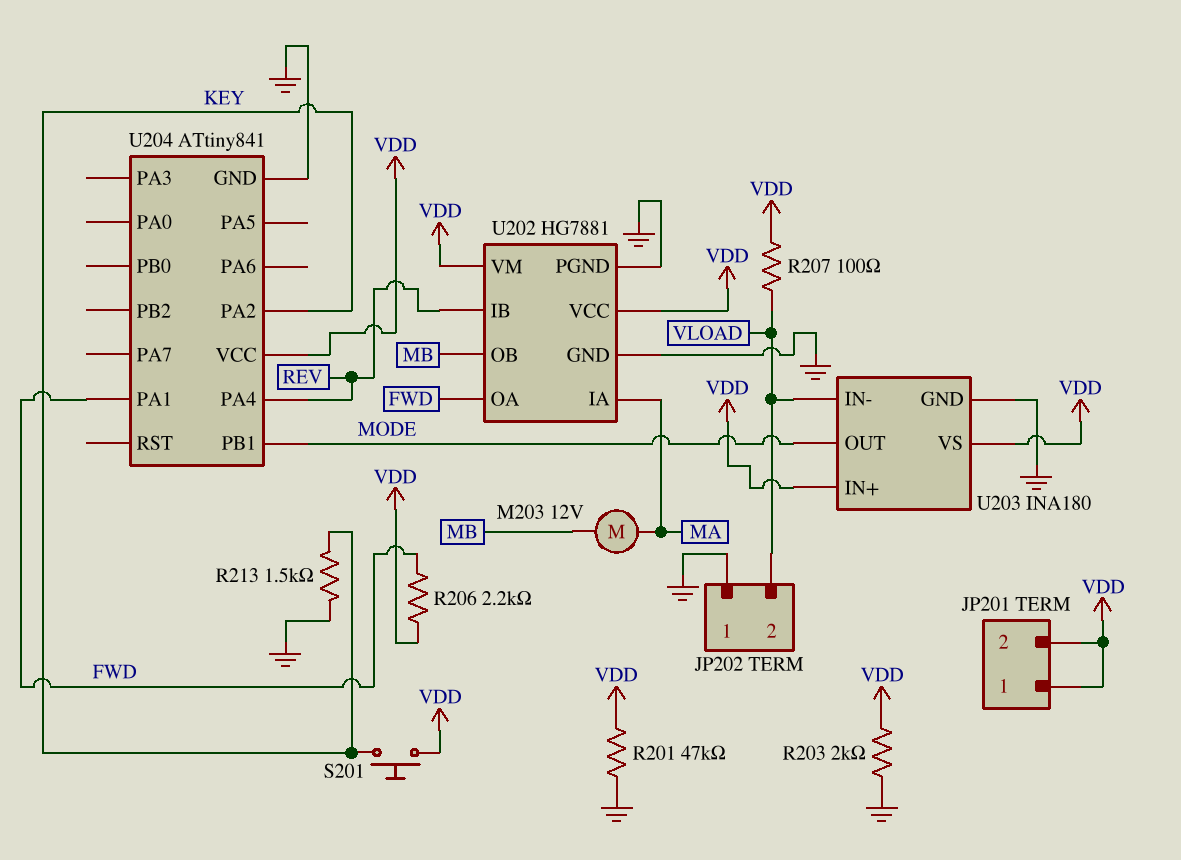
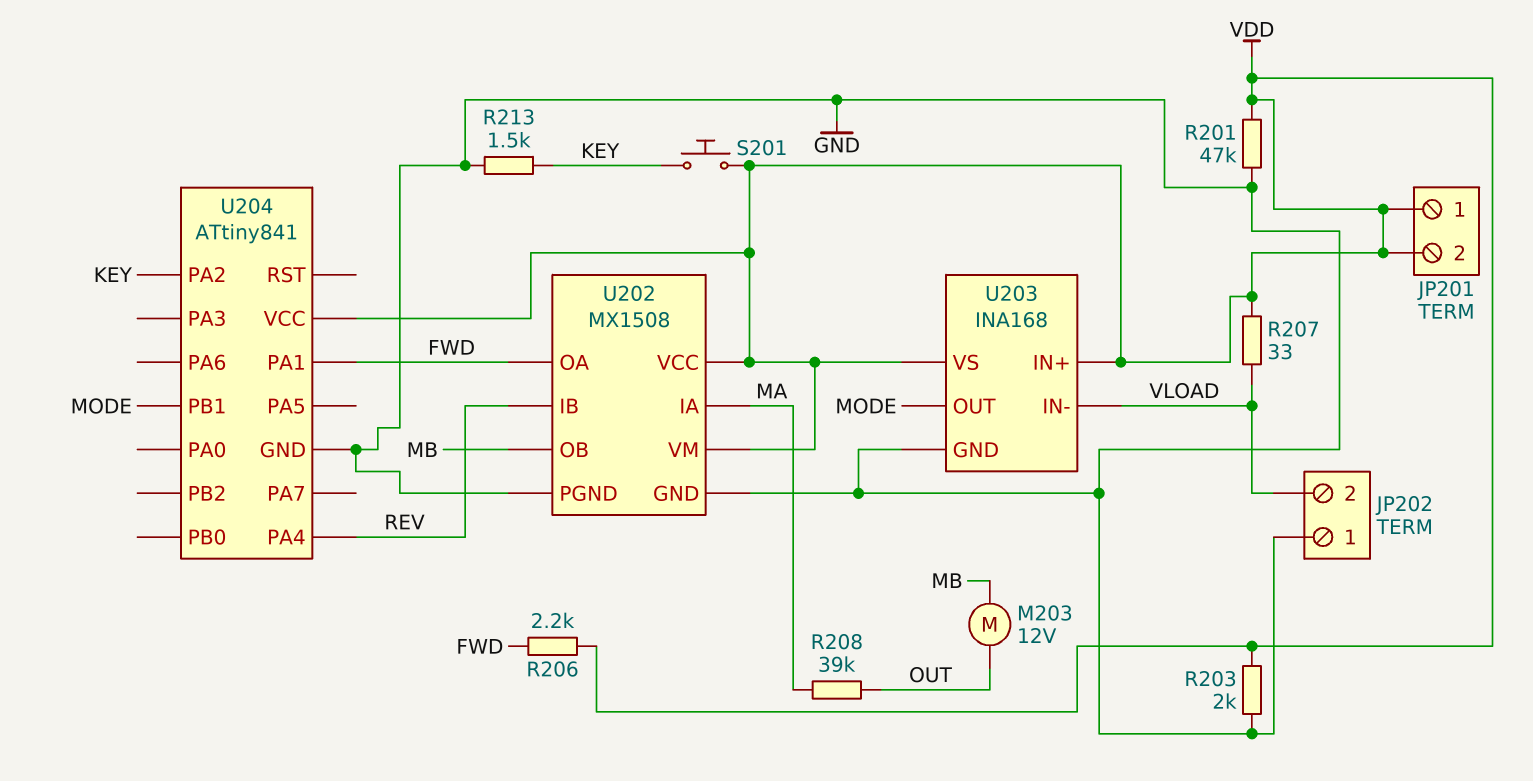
M203: motor 12V (MA, MB) -> motor 12V (MB, OUT)
R207: 100 (VDD, VLOAD) -> 33 (VDD, VLOAD)
R208: none -> 39k (MA, OUT)
U202: HG7881 -> MX1508
U203: INA180 -> INA168

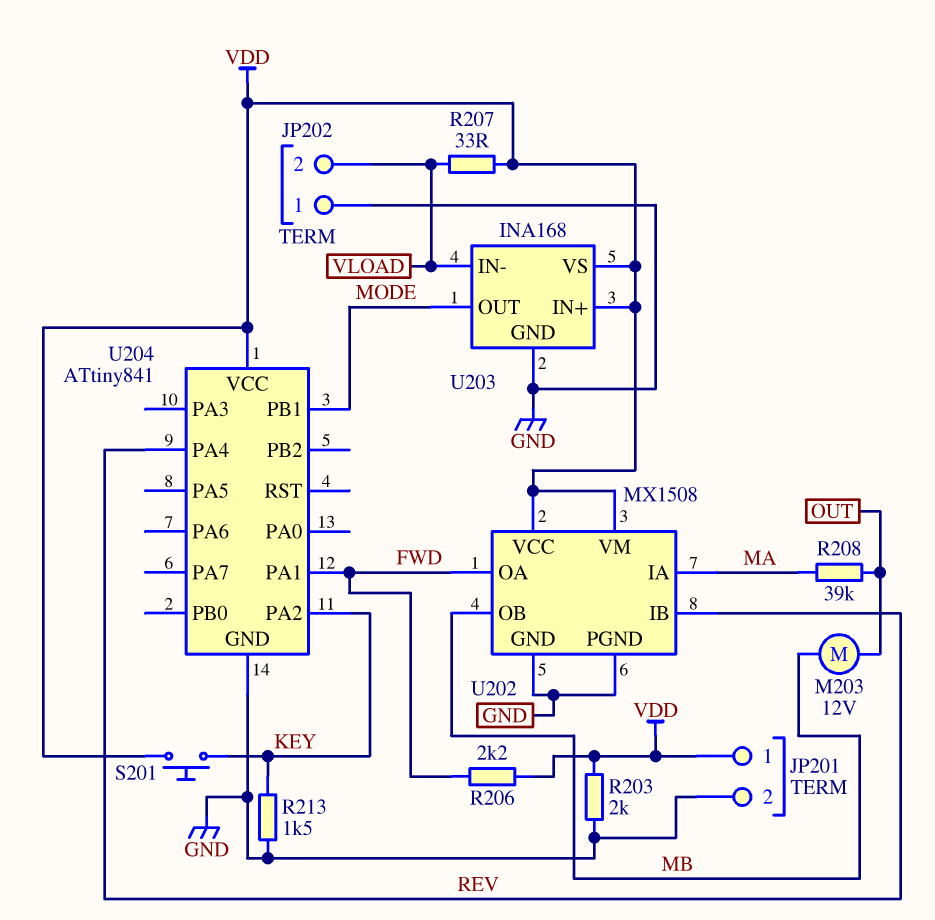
JP201 pin 2: VDD -> GND
R201: 47k (GND, VDD) -> none

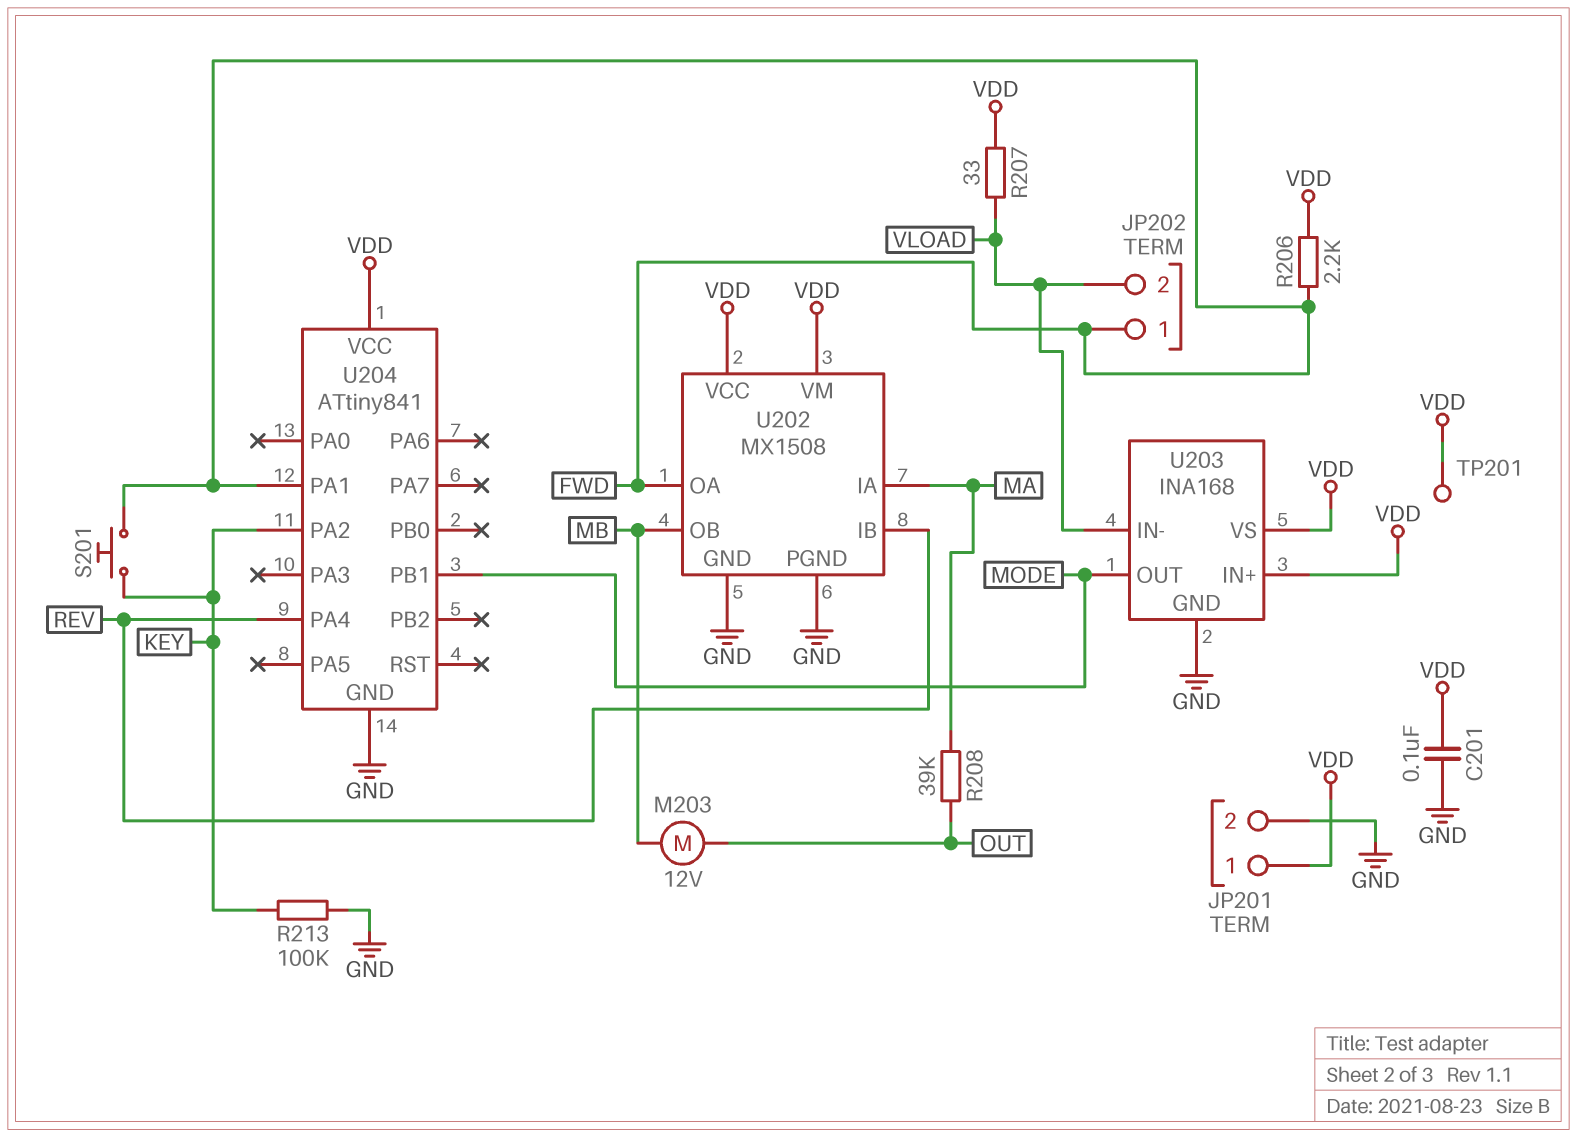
C201: none -> 100nF (GND, VDD)
JP202 pin 1: GND -> FWD
R203: 2k (GND, VDD) -> none
R213: 1.5k (GND, KEY) -> 100k (GND, KEY)
S201: button (KEY, VDD) -> button (FWD, KEY)
TP201: none -> test point (VDD)

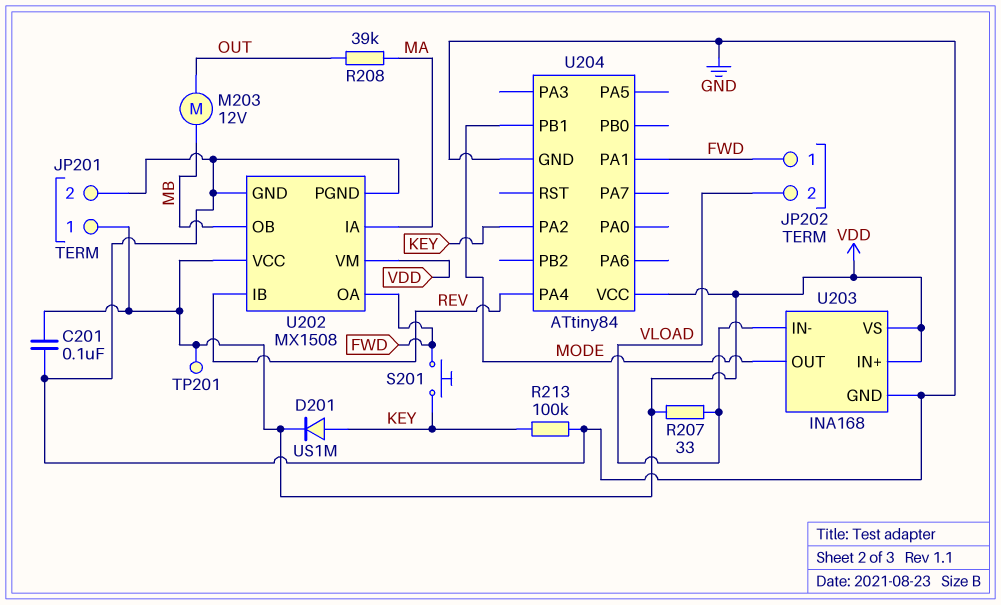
D201: none -> diode US1M (A KEY, K VDD)
R206: 2.2k (FWD, VDD) -> none
U204: ATtiny841 -> ATtiny84

